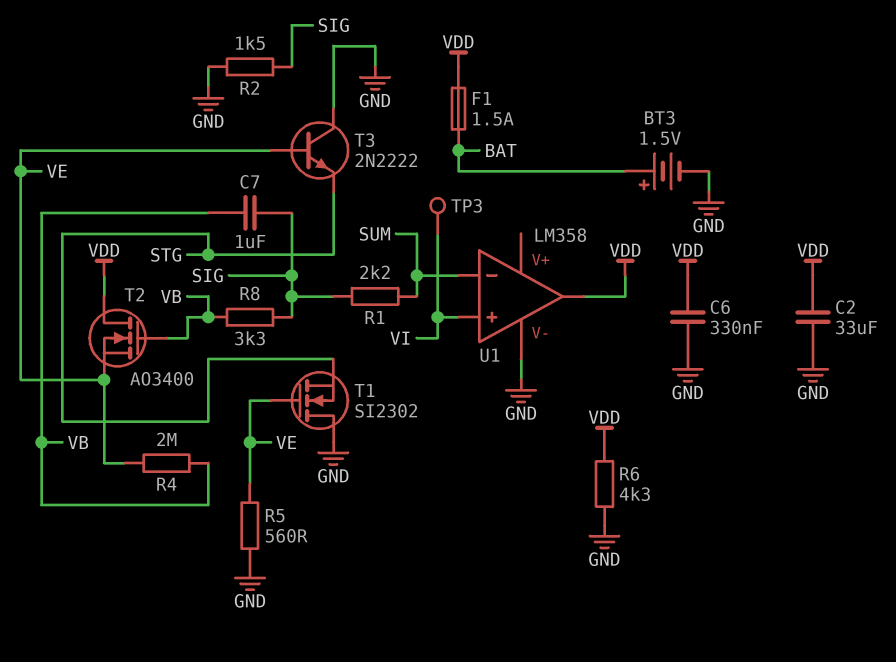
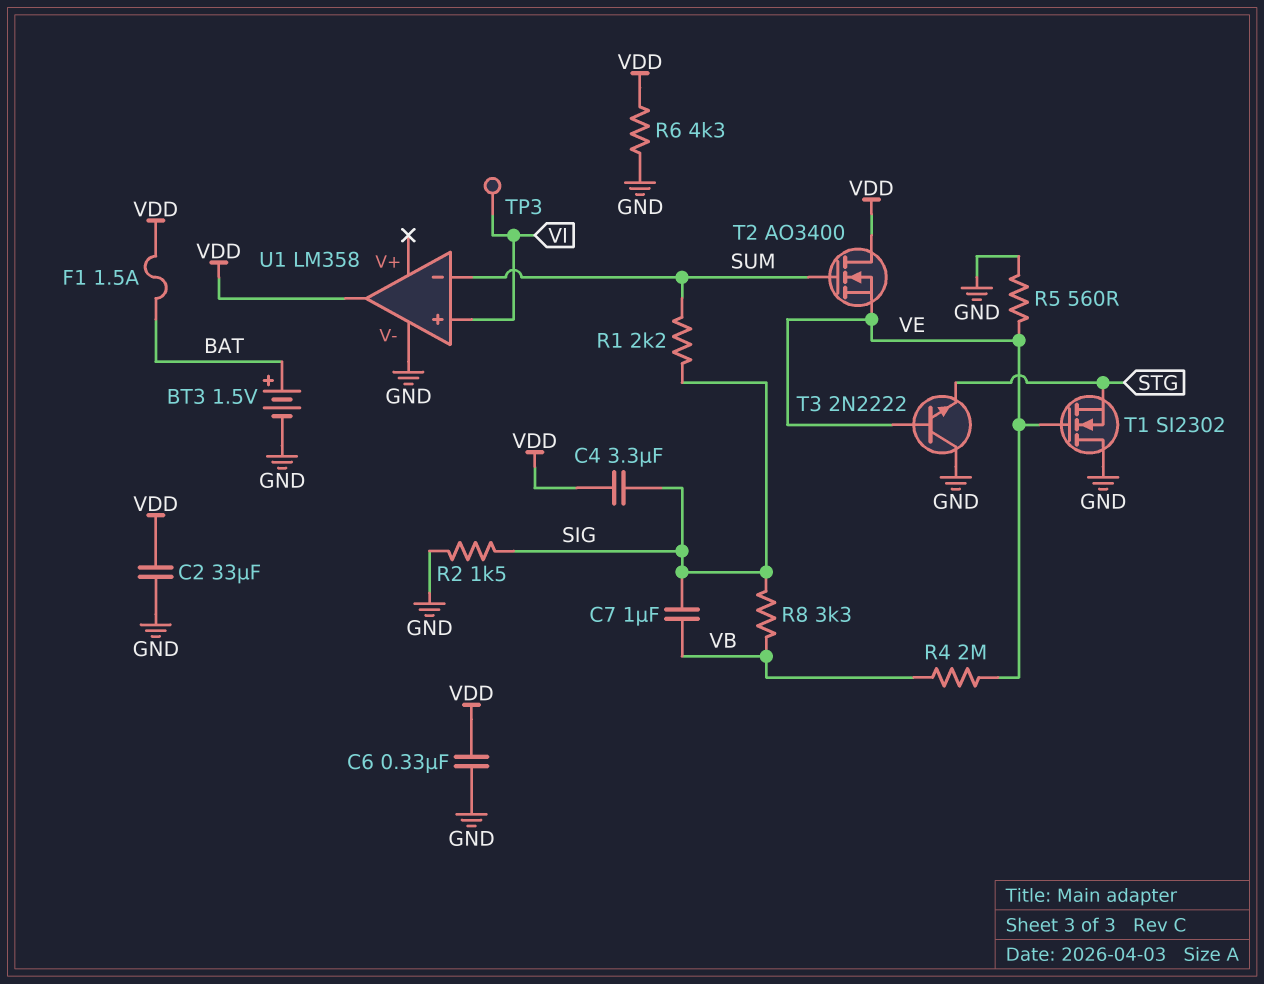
C4: none -> 3.3uF (SIG, VDD)
T2: NMOS AO3400 (G VB, D VDD, S VE) -> NMOS AO3400 (G SUM, D VDD, S VE)

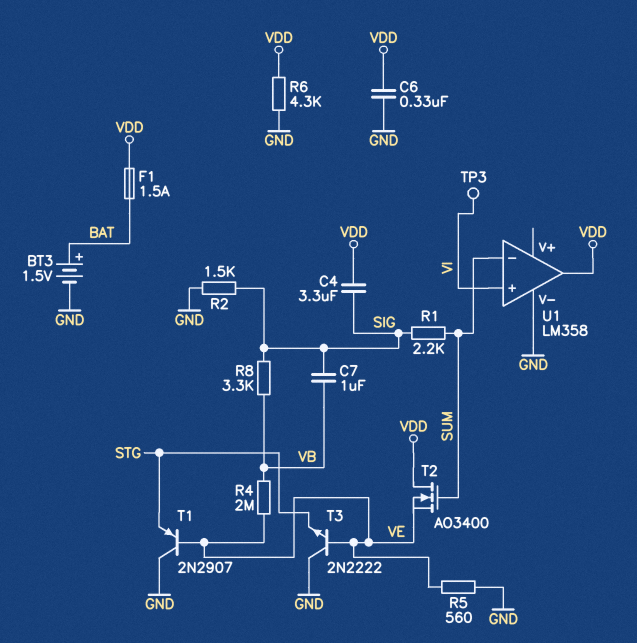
C2: 33uF (GND, VDD) -> none
T1: NMOS SI2302 (G VE, D GND, S STG) -> PNP 2N2907 (B VE, C GND, E STG)

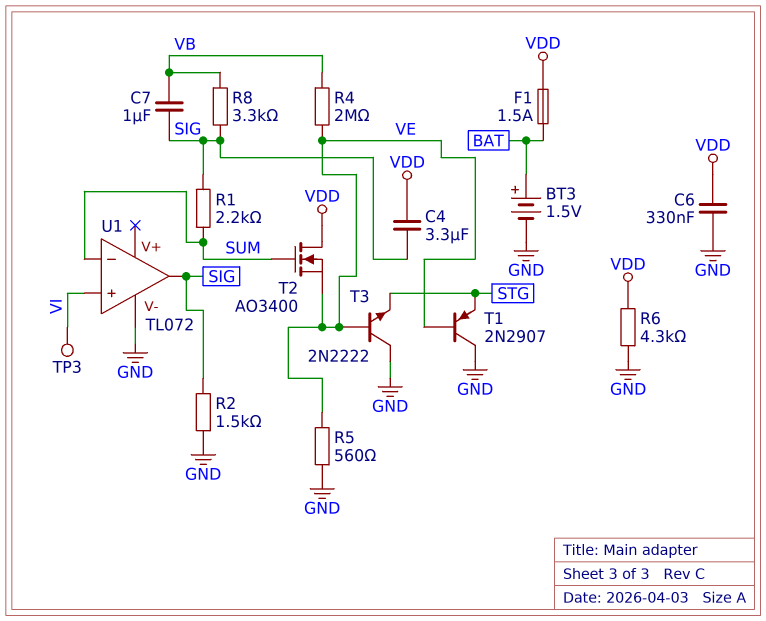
U1: LM358 -> TL072
U1 pin out: VDD -> SIG

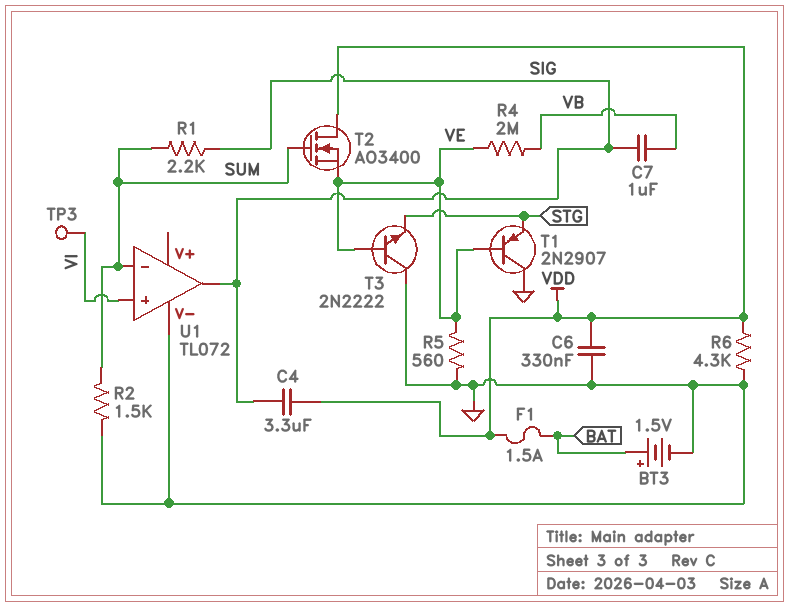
R2: 1.5k (GND, SIG) -> 1.5k (GND, SUM)
R8: 3.3k (SIG, VB) -> none

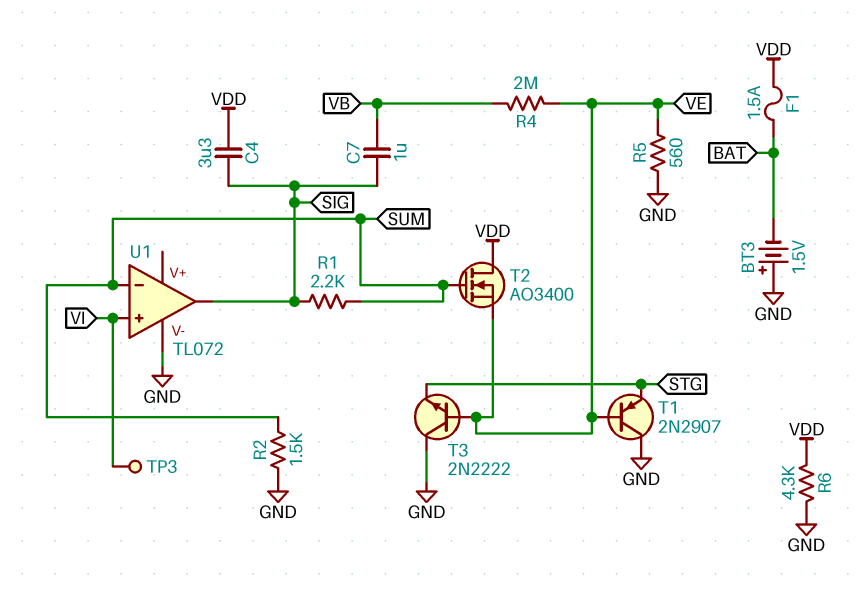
BT3: 1.5V (plus BAT, minus GND) -> 1.5V (plus GND, minus BAT)
C6: 330nF (GND, VDD) -> none

